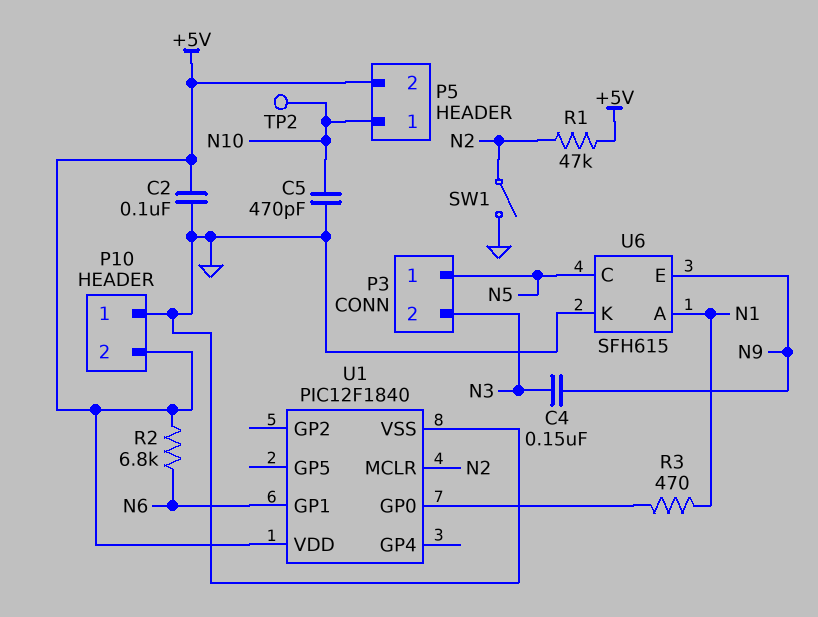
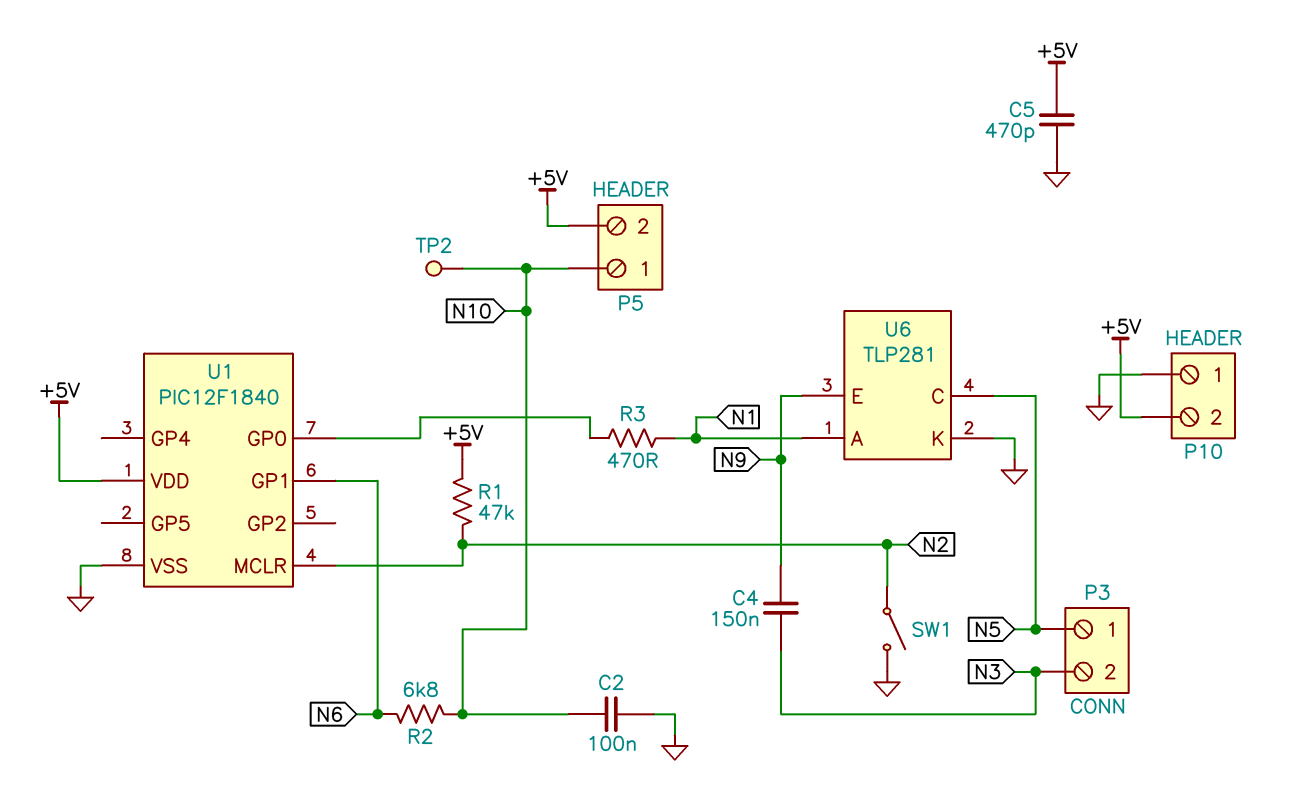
C2: 100nF (+5V, GND) -> 100nF (GND, N10)
C5: 470pF (GND, N10) -> 470pF (+5V, GND)
R2: 6.8k (+5V, N6) -> 6.8k (N6, N10)
U6: SFH615 -> TLP281

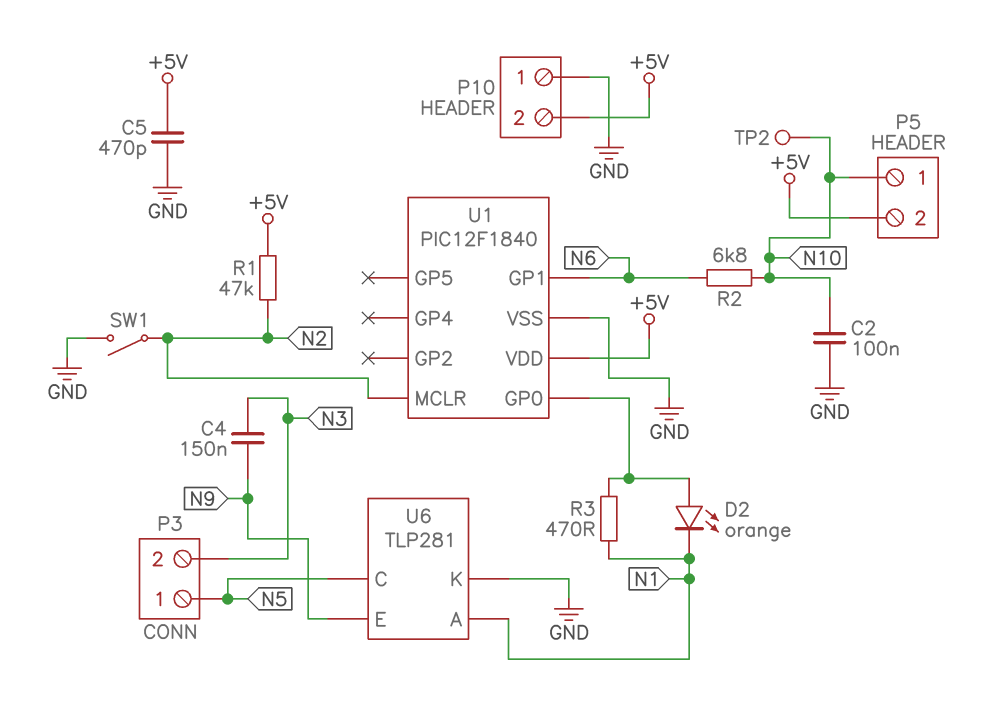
D2: none -> LED orange (A U1/GP0, K N1)

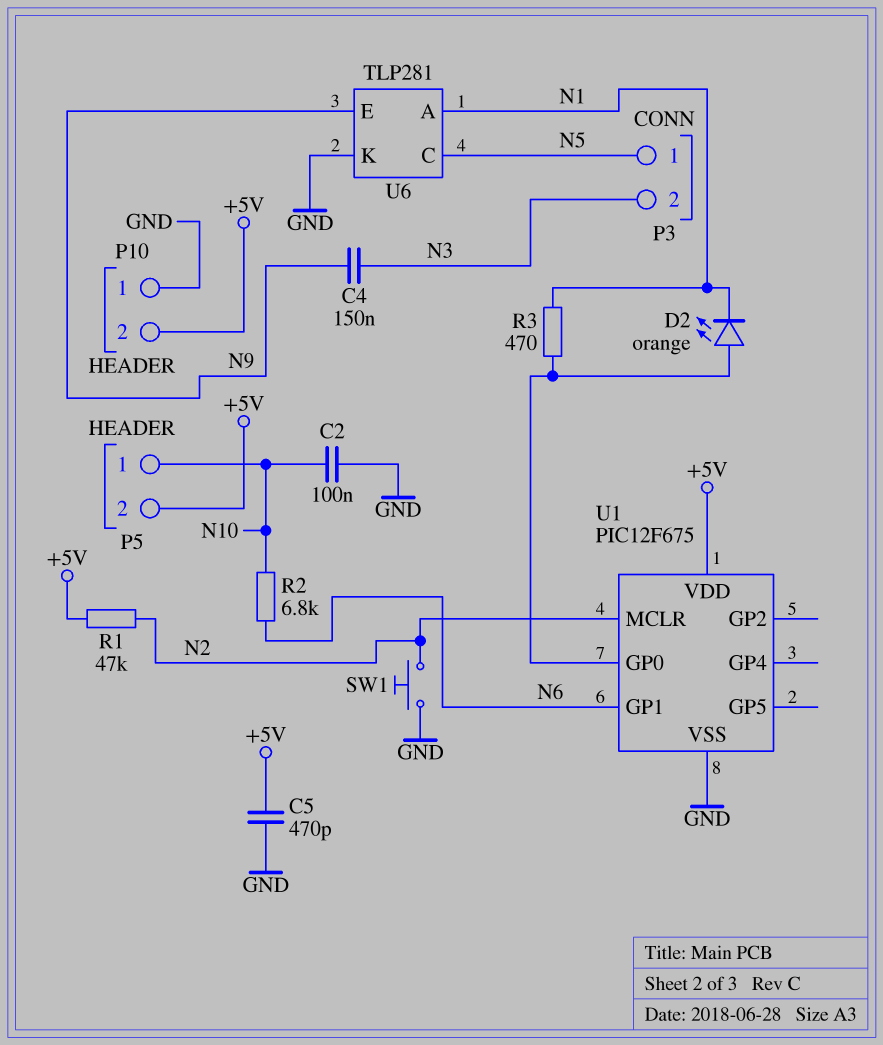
SW1: switch (GND, N2) -> button (GND, N2)
TP2: test point (N10) -> none
U1: PIC12F1840 -> PIC12F675

